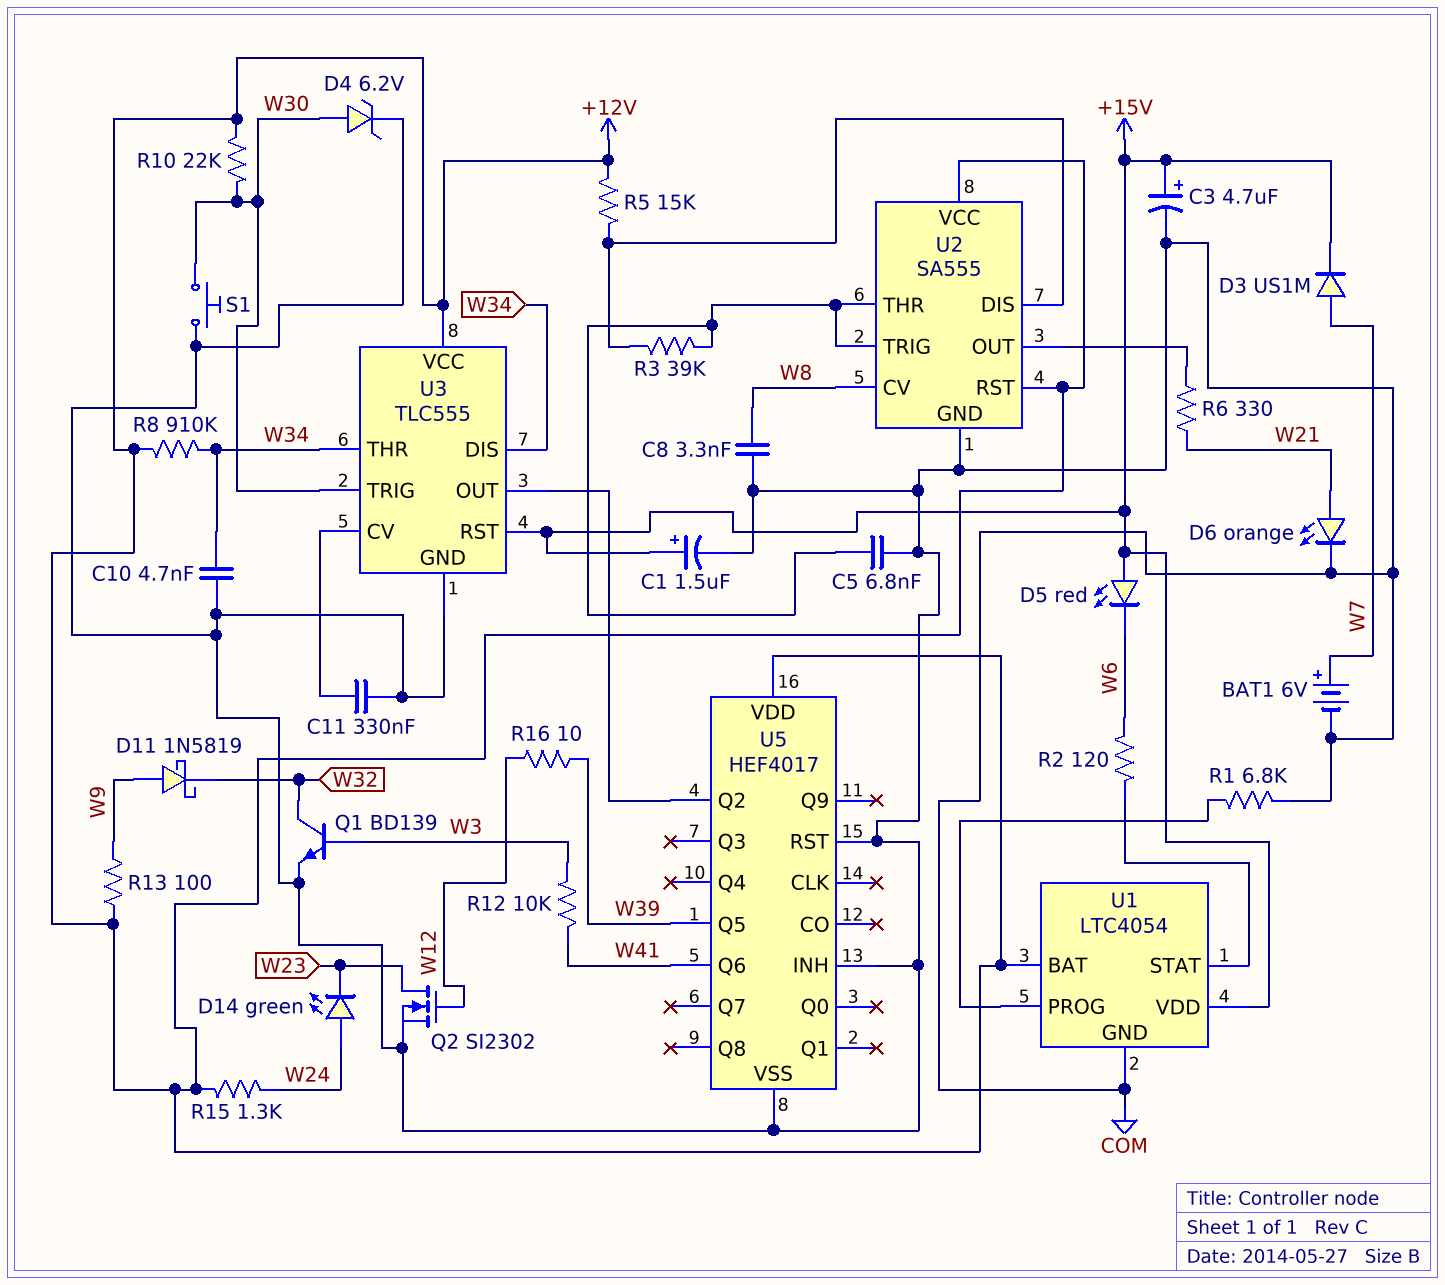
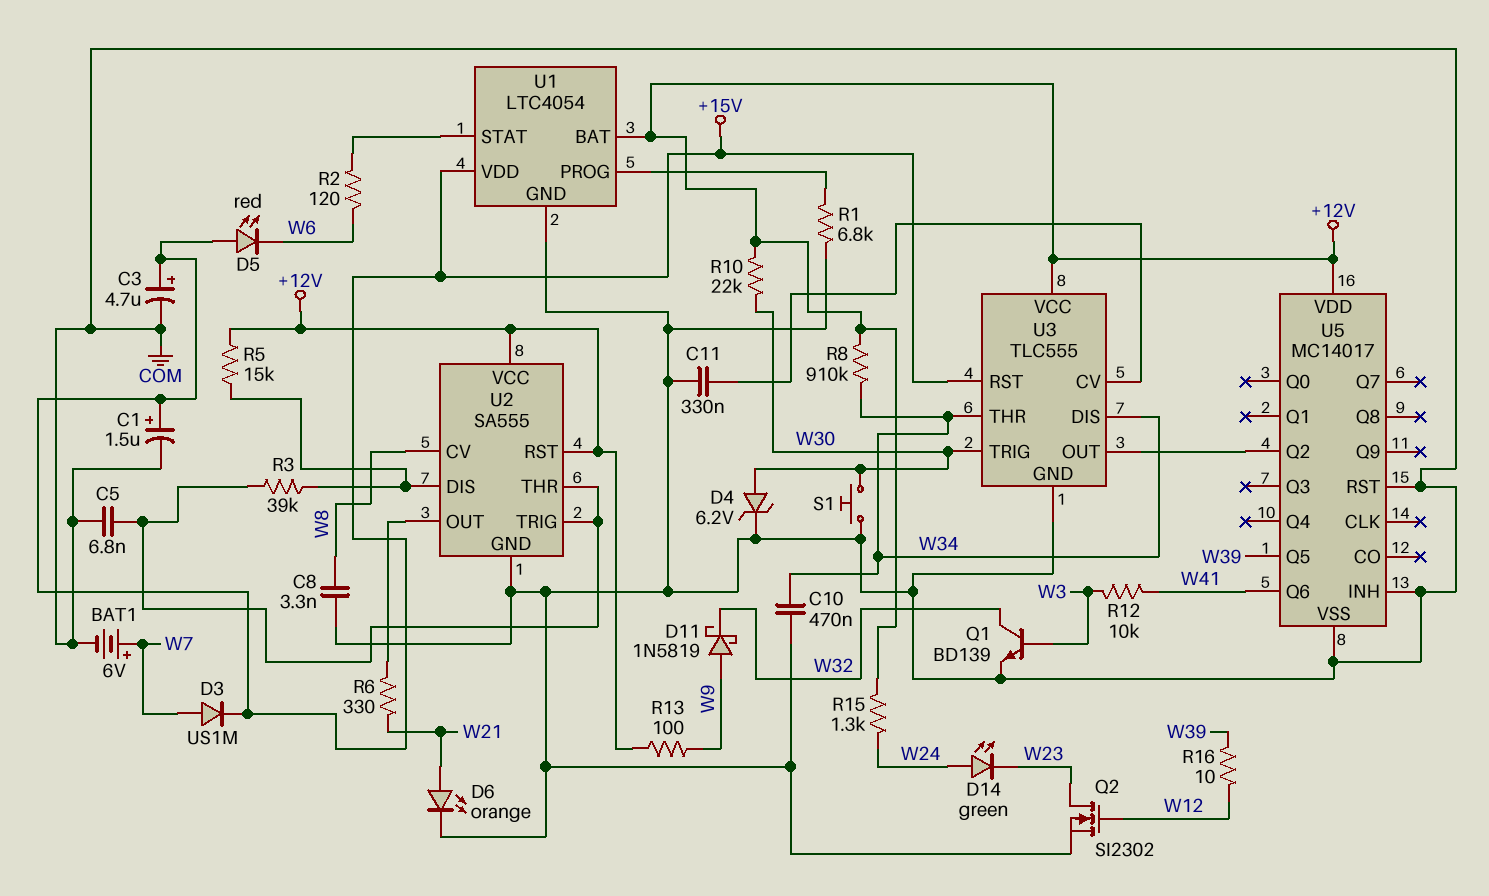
C10: 4.7nF (COM, W34) -> 470nF (COM, W34)
U5: HEF4017 -> MC14017

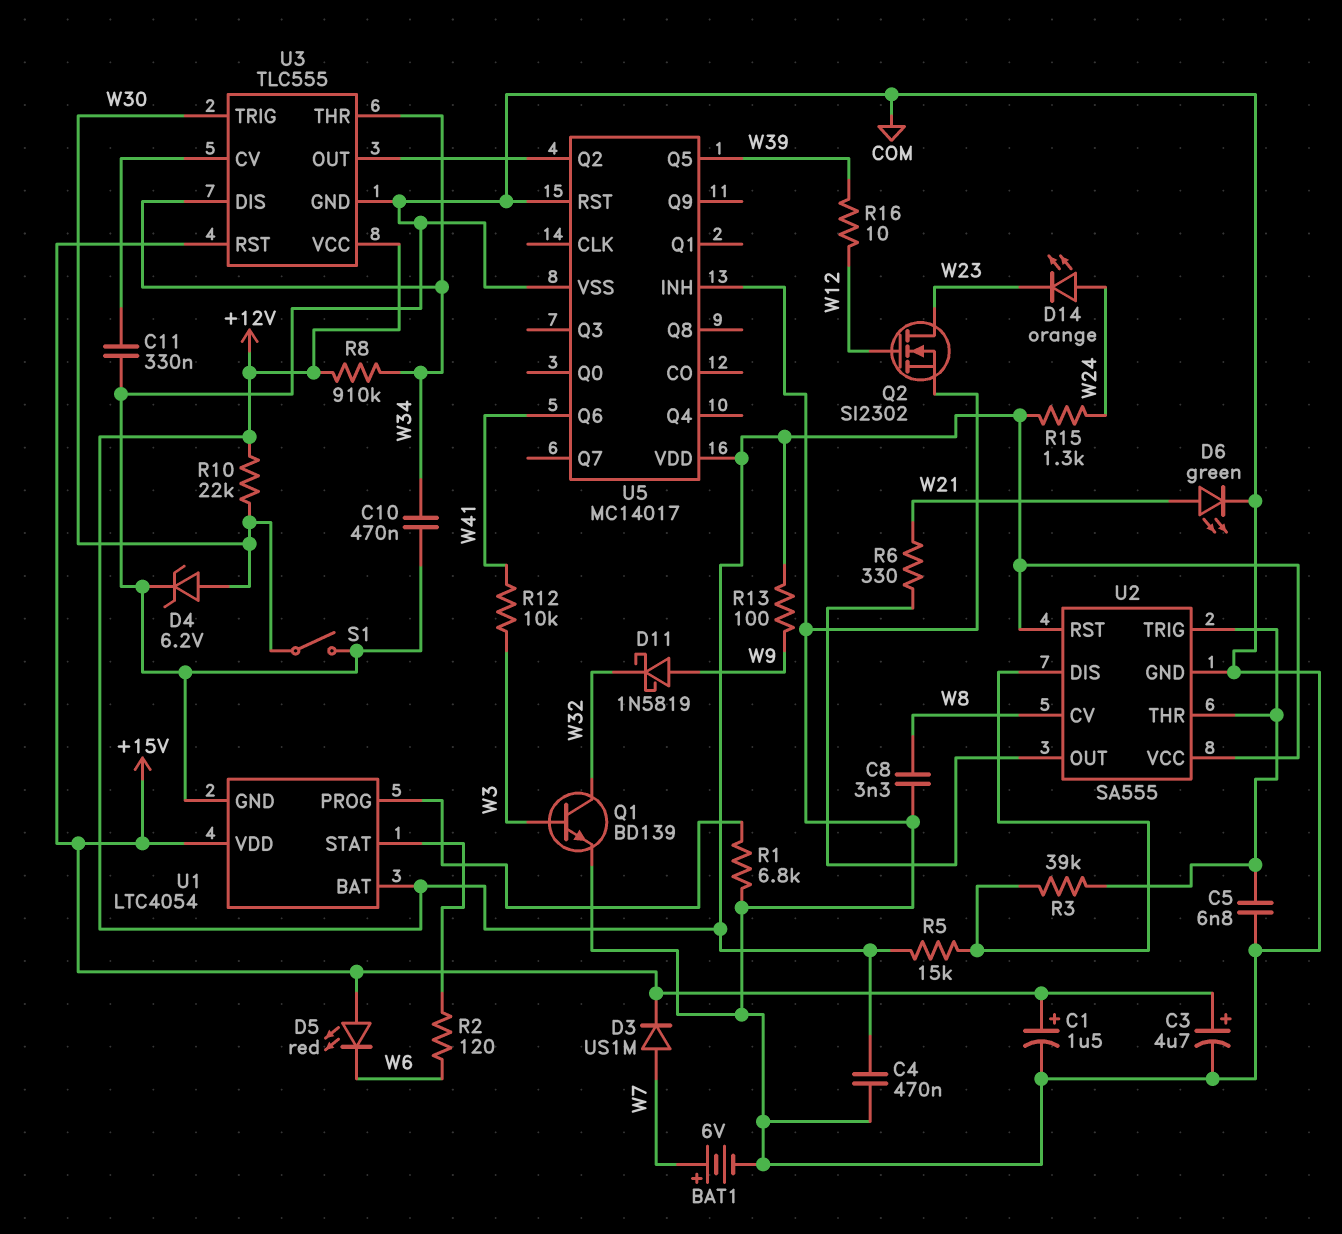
C4: none -> 470nF (+12V, COM)
D6: LED orange (A W21, K COM) -> LED green (A W21, K COM)
D14: LED green (A W24, K W23) -> LED orange (A W24, K W23)
S1: button (COM, W30) -> switch (COM, W30)

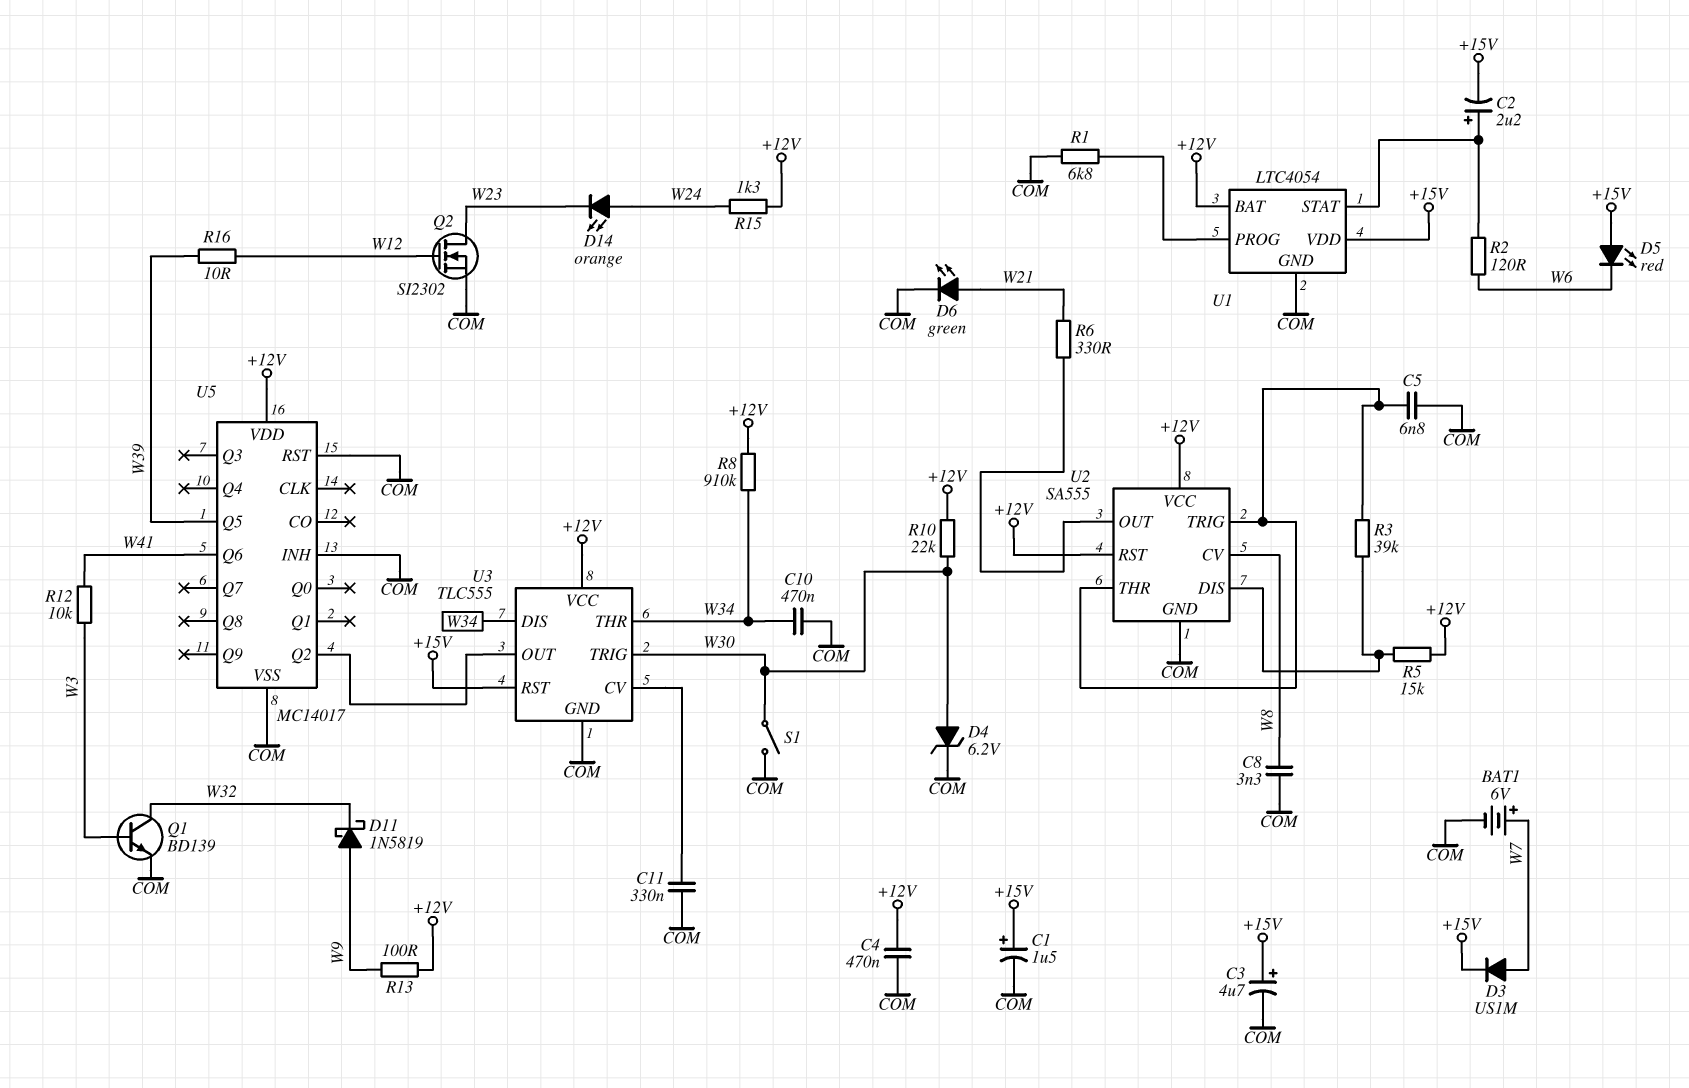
C2: none -> 2.2uF (plus U1/STAT, minus +15V)

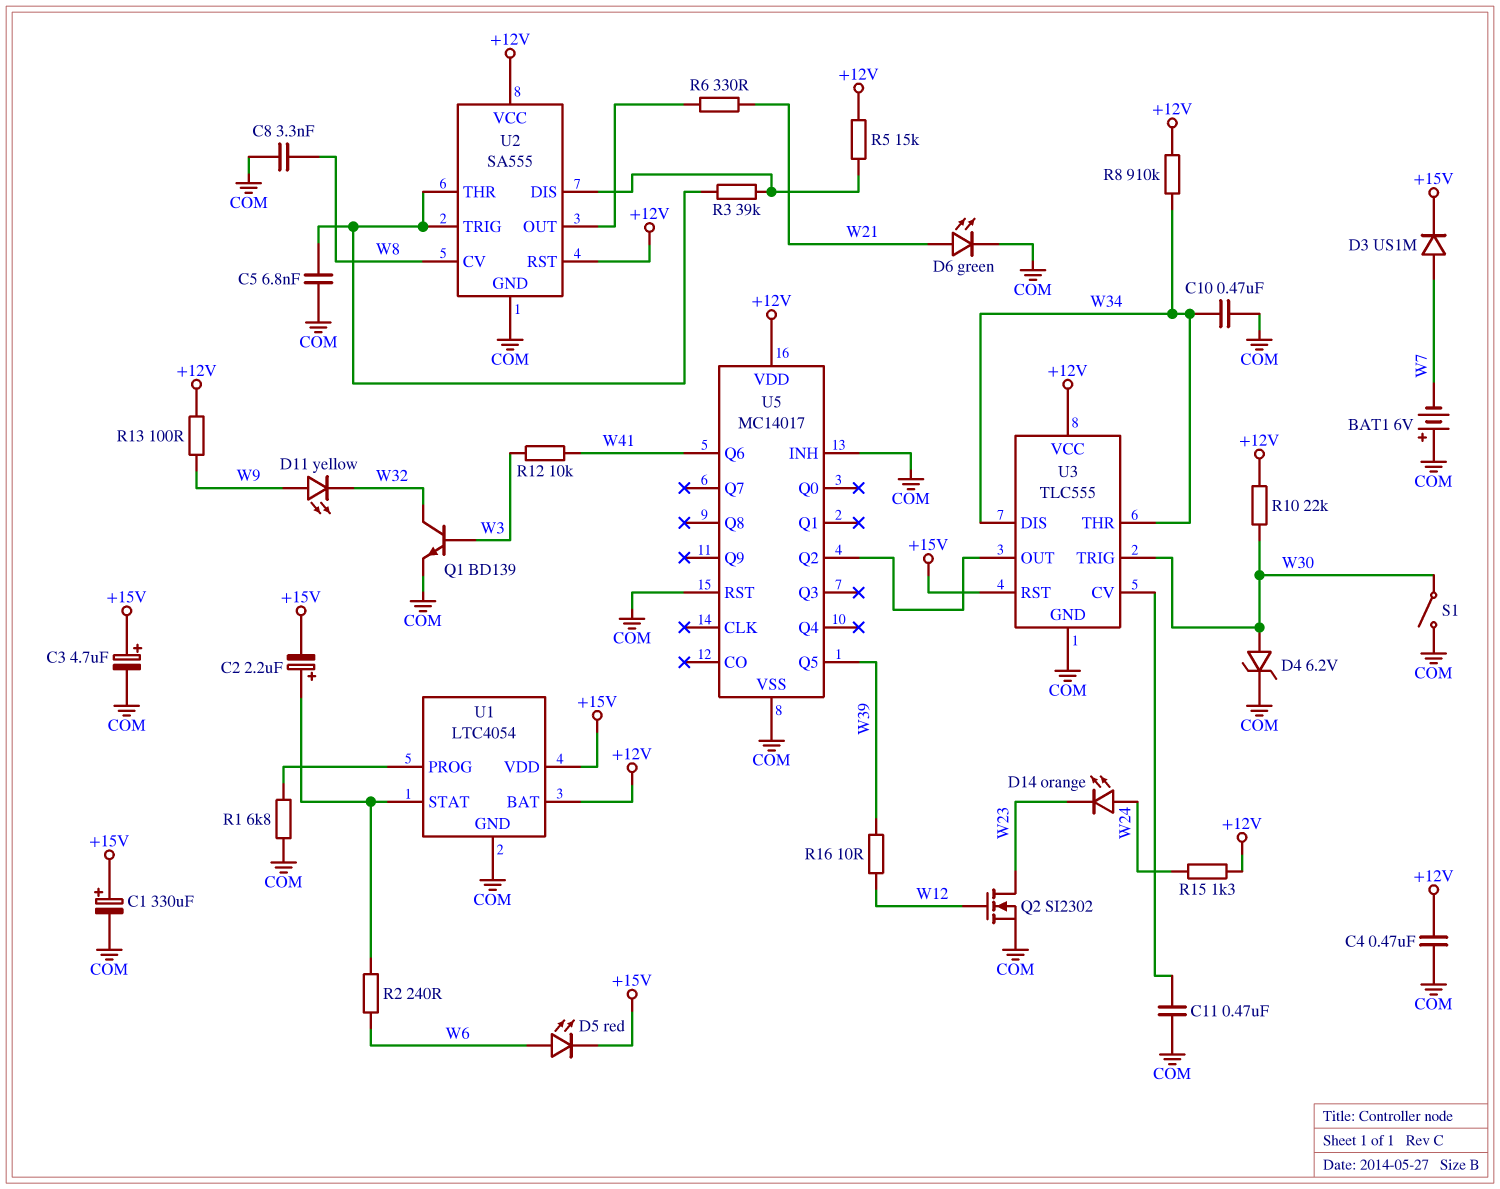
BAT1: 6V (plus W7, minus COM) -> 6V (plus COM, minus W7)
C1: 1.5uF (plus +15V, minus COM) -> 330uF (plus +15V, minus COM)
C11: 330nF (COM, U3/CV) -> 470nF (COM, U3/CV)
D5: LED red (A +15V, K W6) -> LED red (A W6, K +15V)
D11: schottky 1N5819 (A W9, K W32) -> LED yellow (A W9, K W32)
R2: 120 (U1/STAT, W6) -> 240 (U1/STAT, W6)

